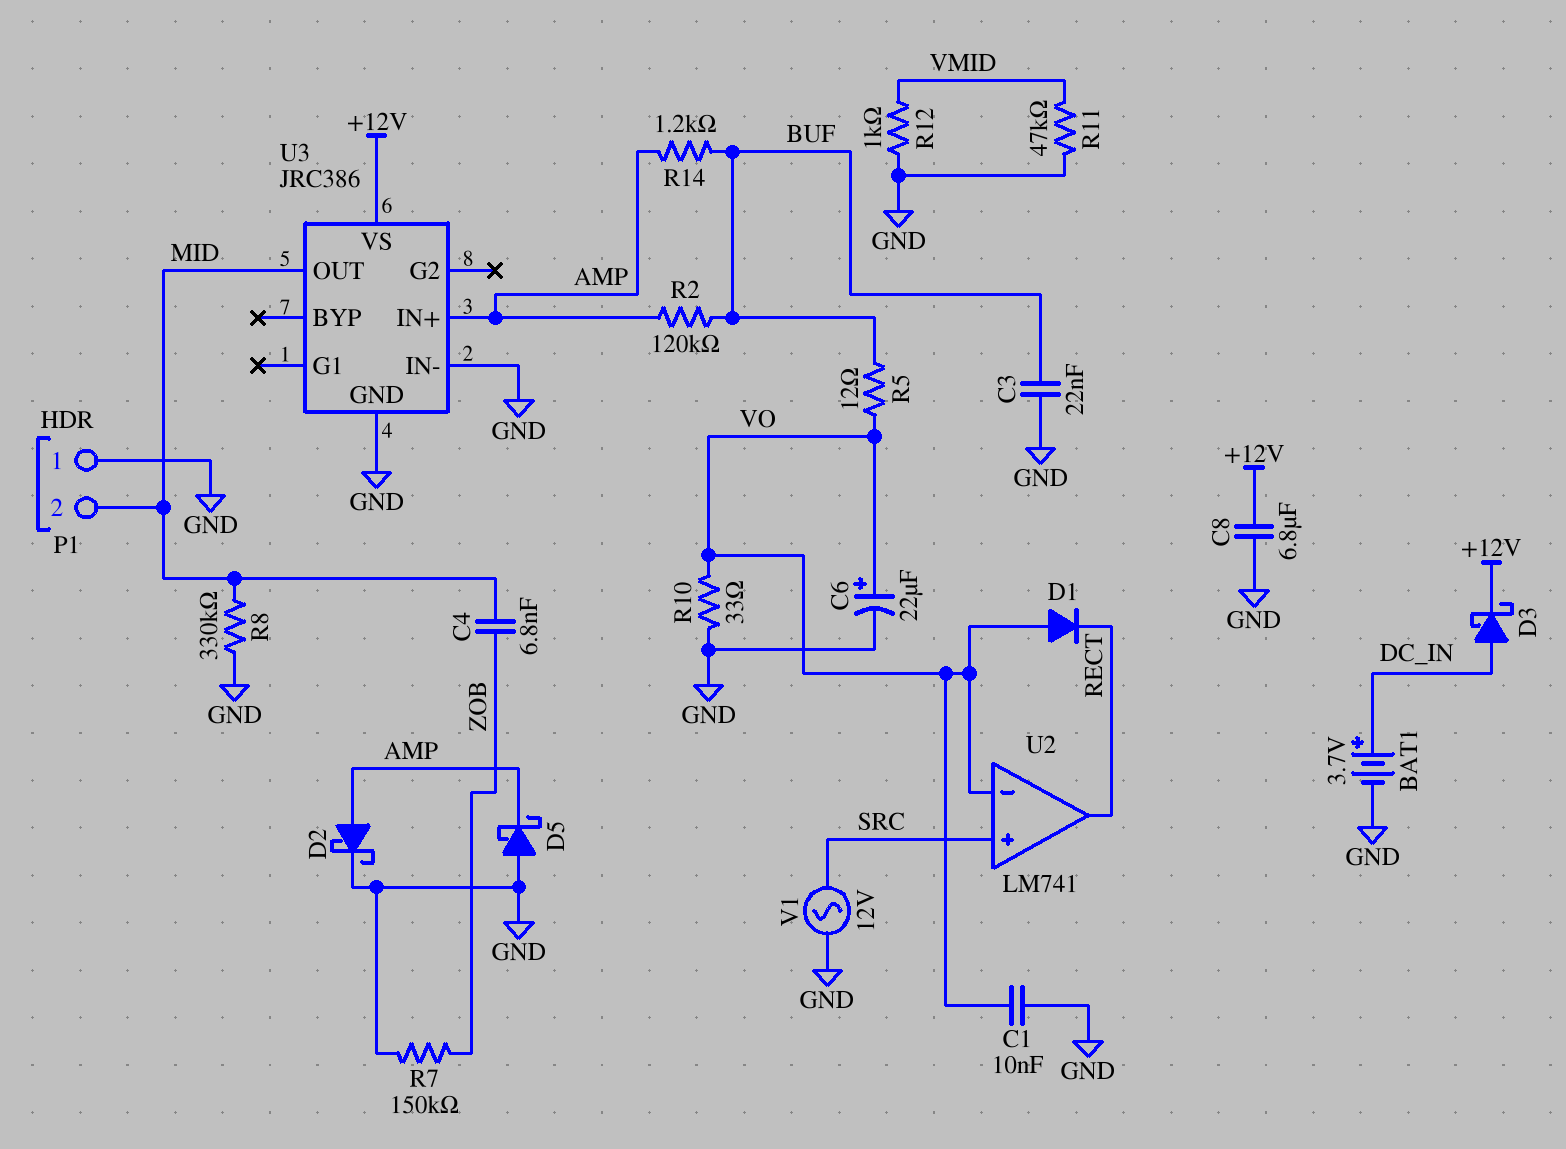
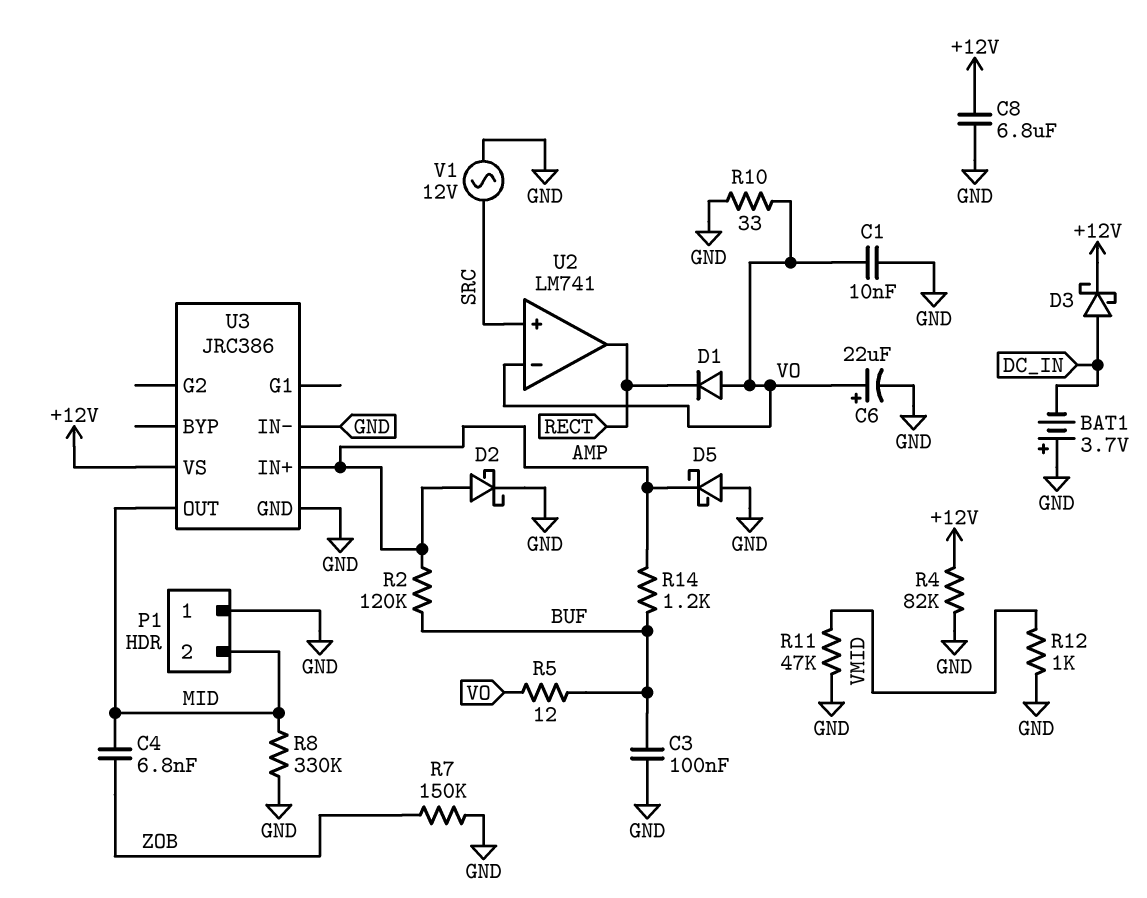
BAT1: 3.7V (plus DC_IN, minus GND) -> 3.7V (plus GND, minus DC_IN)
C3: 22nF (BUF, GND) -> 100nF (BUF, GND)
R4: none -> 82k (+12V, GND)

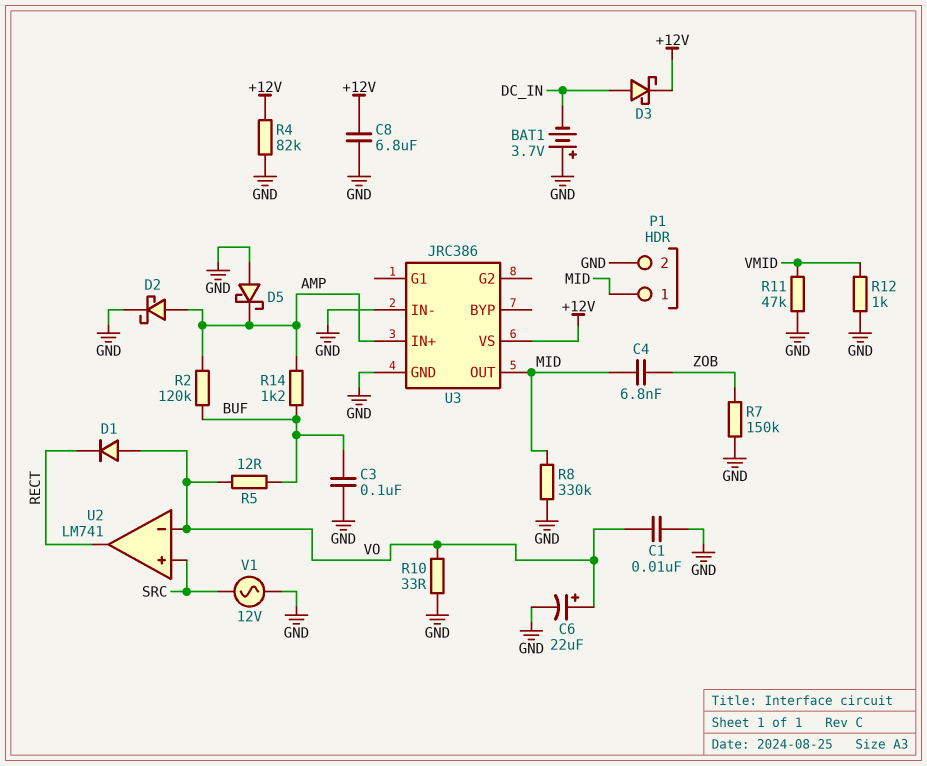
P1 pin 1: GND -> MID
P1 pin 2: MID -> GND

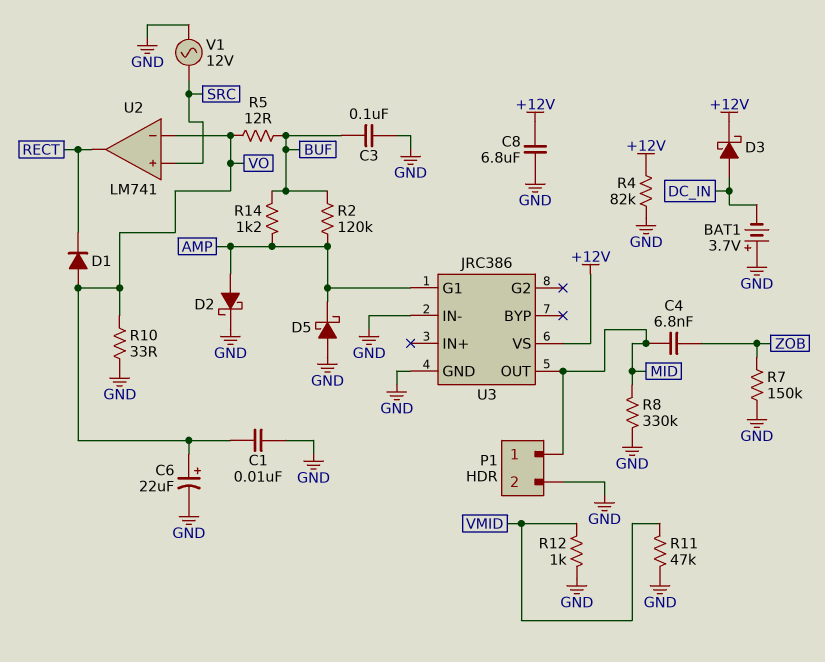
U3 pin G1: none -> AMP
U3 pin IN+: AMP -> none

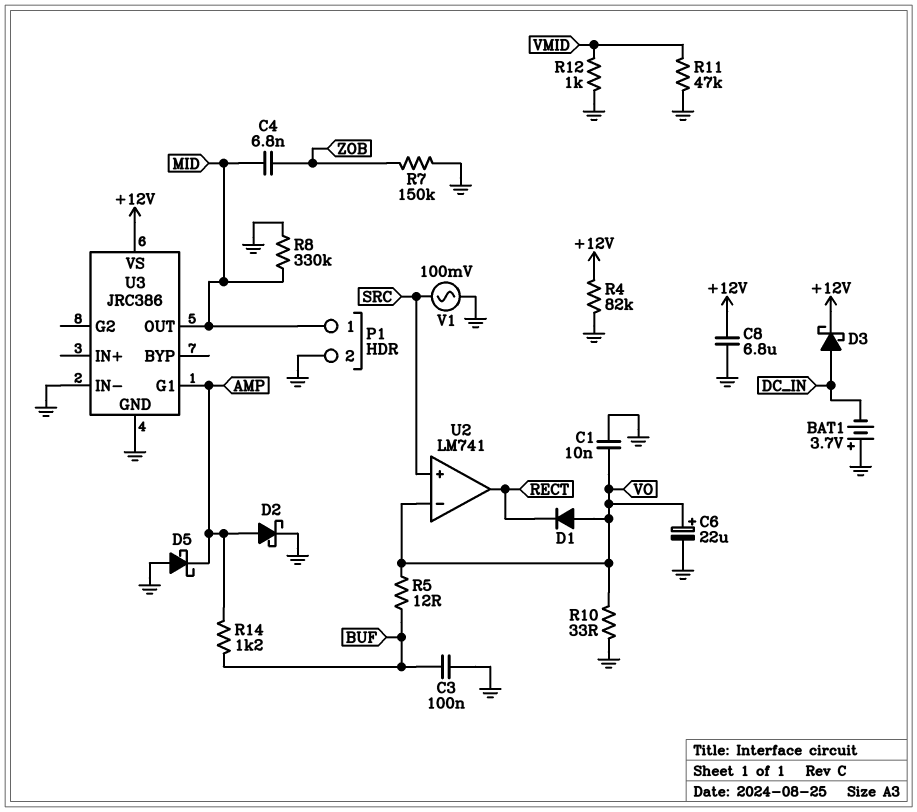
R2: 120k (AMP, BUF) -> none
V1: AC 12V (GND, SRC) -> AC 100mV (GND, SRC)

